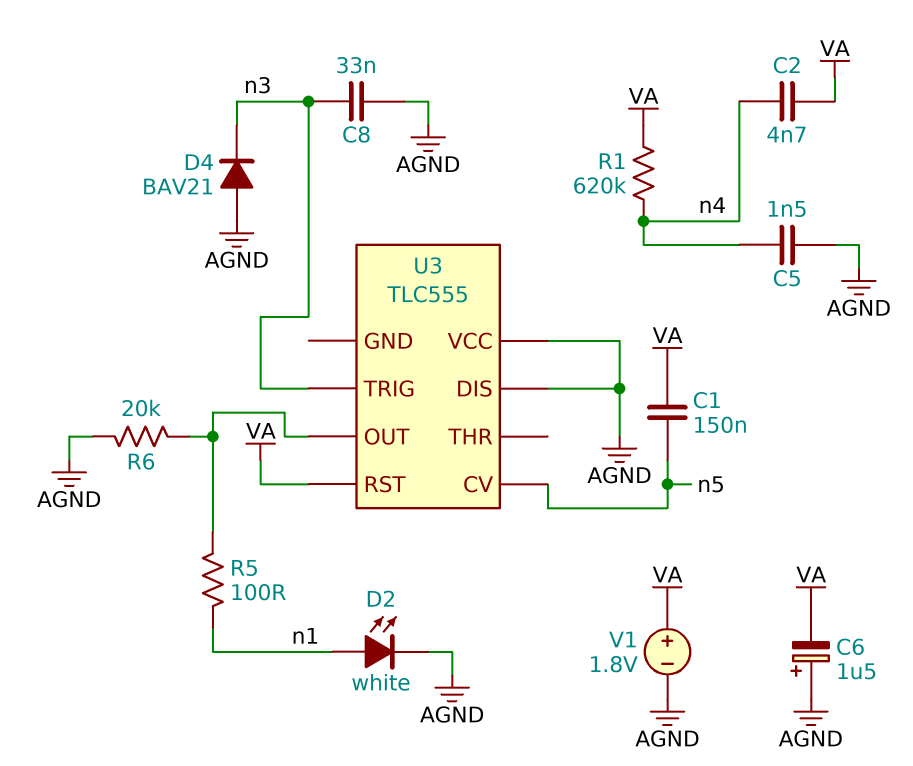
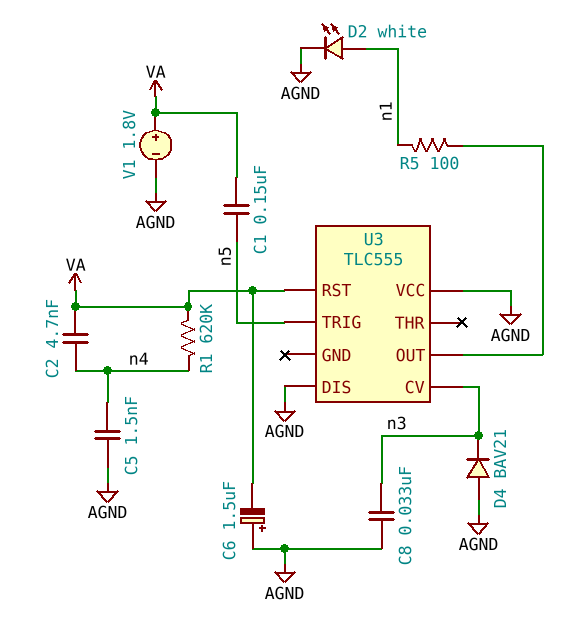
R6: 20k (AGND, U3/OUT) -> none
U3 pin CV: n5 -> n3
U3 pin TRIG: n3 -> n5

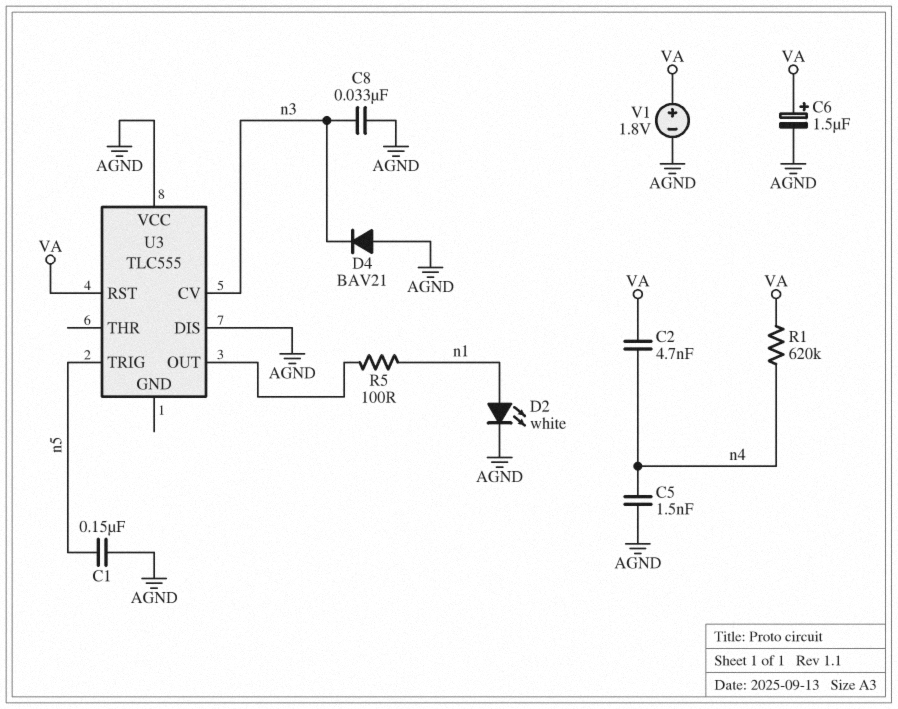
C1: 150nF (VA, n5) -> 150nF (AGND, n5)
C6: 1.5uF (plus AGND, minus VA) -> 1.5uF (plus VA, minus AGND)

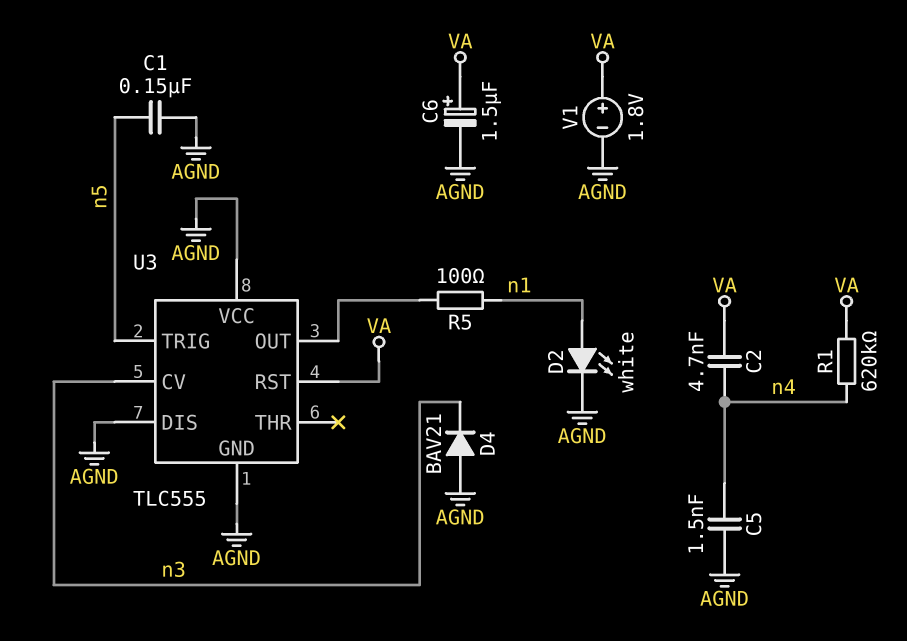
C8: 33nF (AGND, n3) -> none
U3 pin GND: none -> AGND

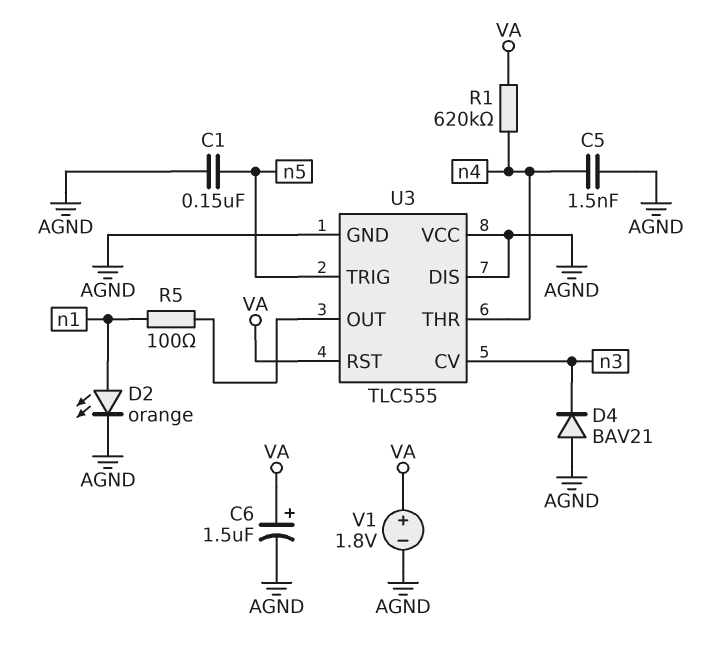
C2: 4.7nF (VA, n4) -> none
D2: LED white (A n1, K AGND) -> LED orange (A n1, K AGND)
U3 pin THR: none -> n4

